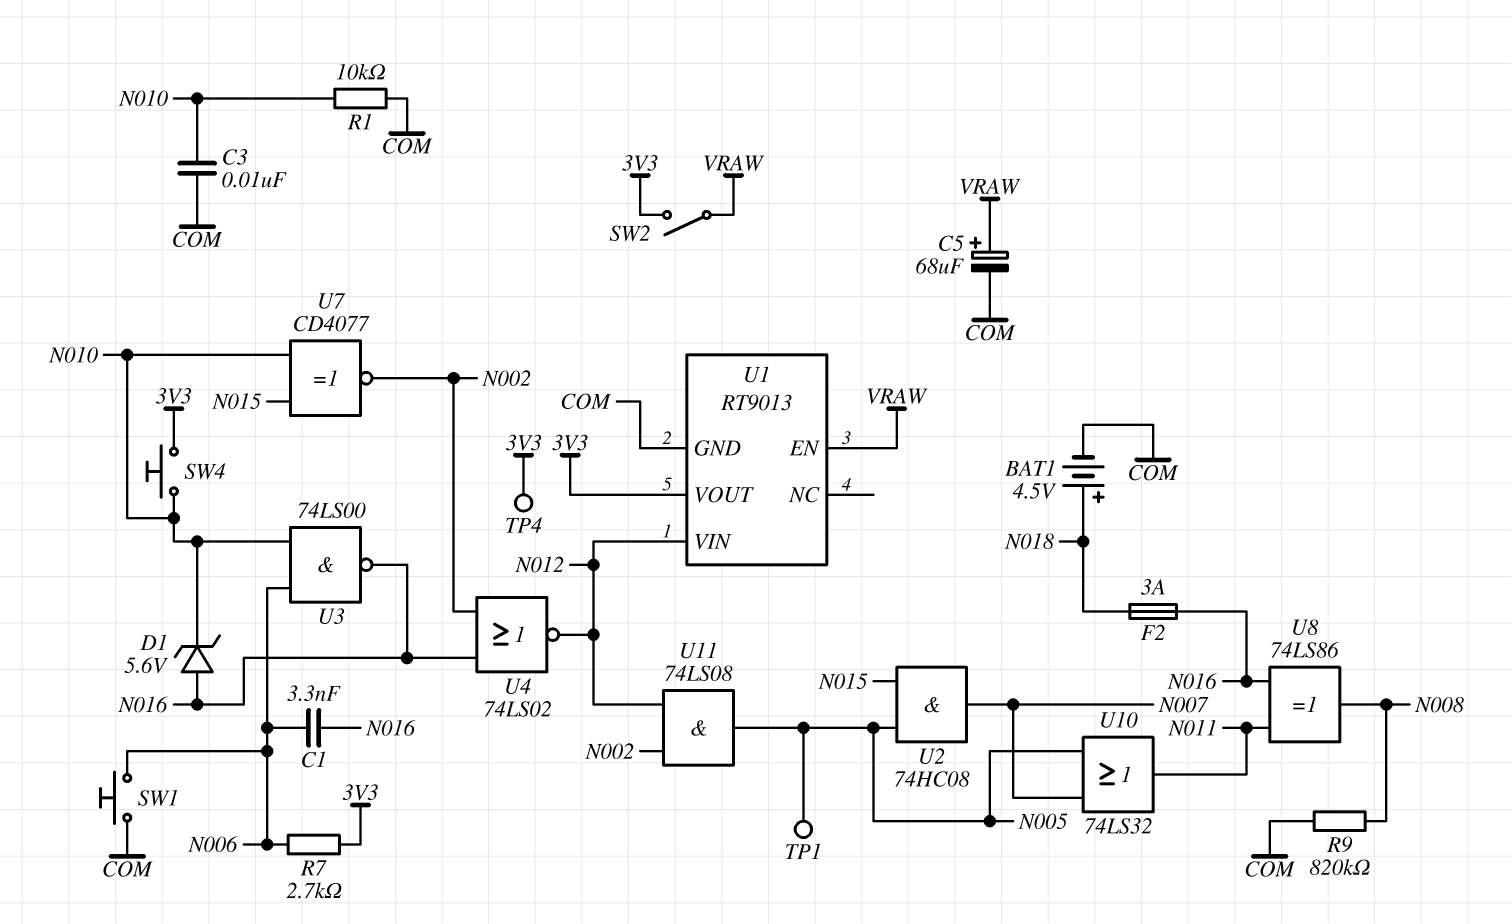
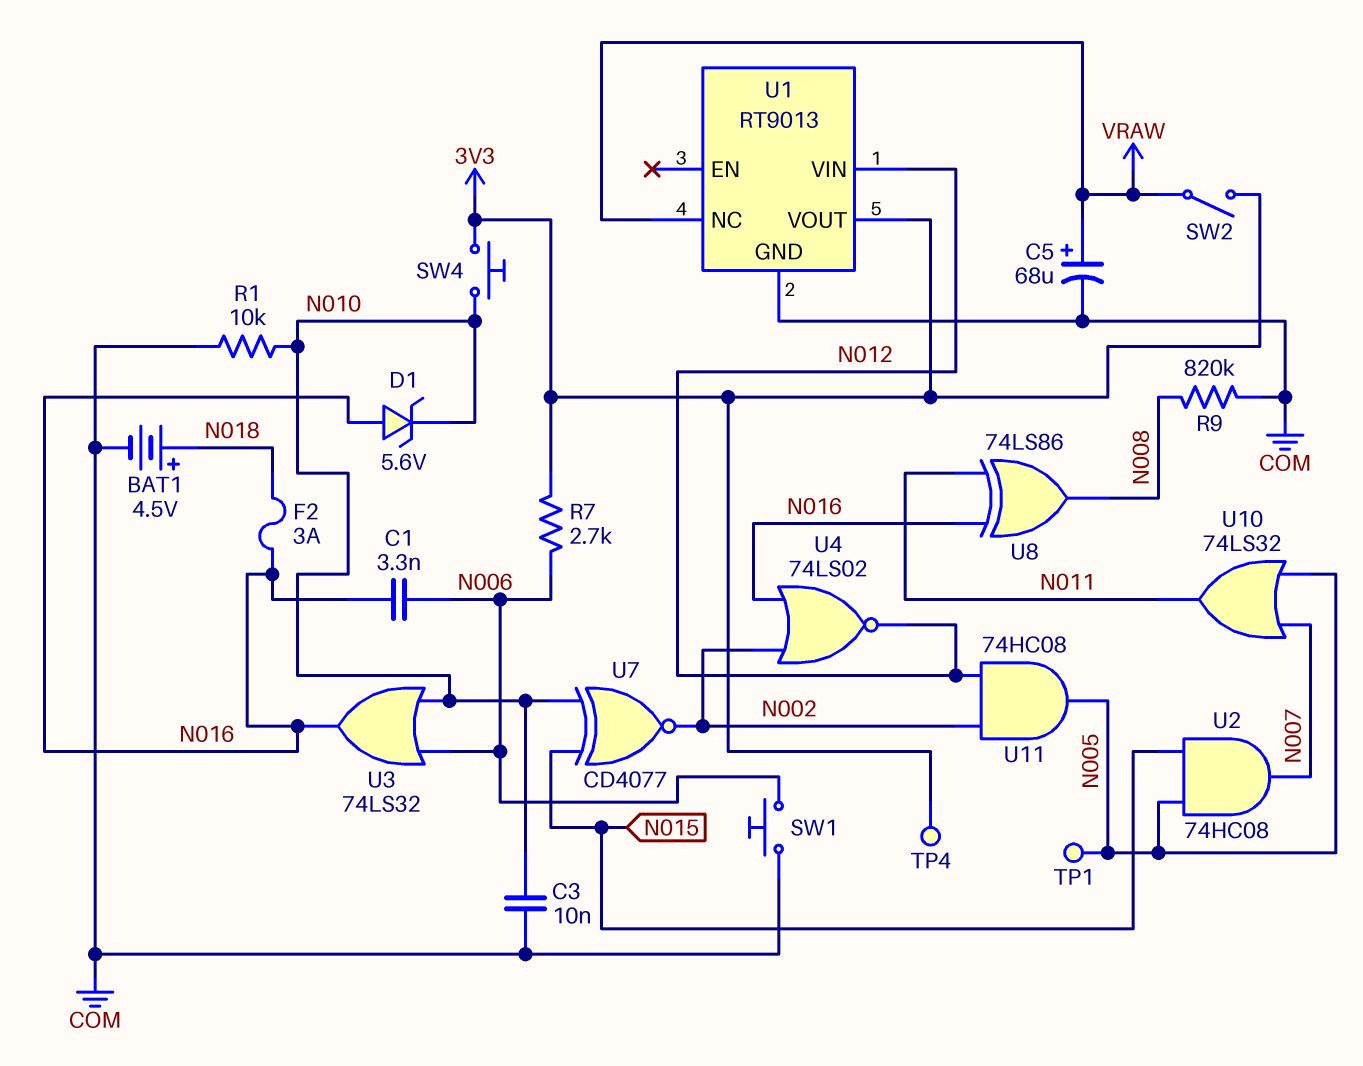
U1 pin EN: VRAW -> none
U1 pin NC: none -> VRAW
U3: NAND 74LS00 (in N006, in N010, out N016) -> OR 74LS32 (in N006, in N010, out N016)
U11: AND 74LS08 (in N002, in N012, out N005) -> AND 74HC08 (in N002, in N012, out N005)

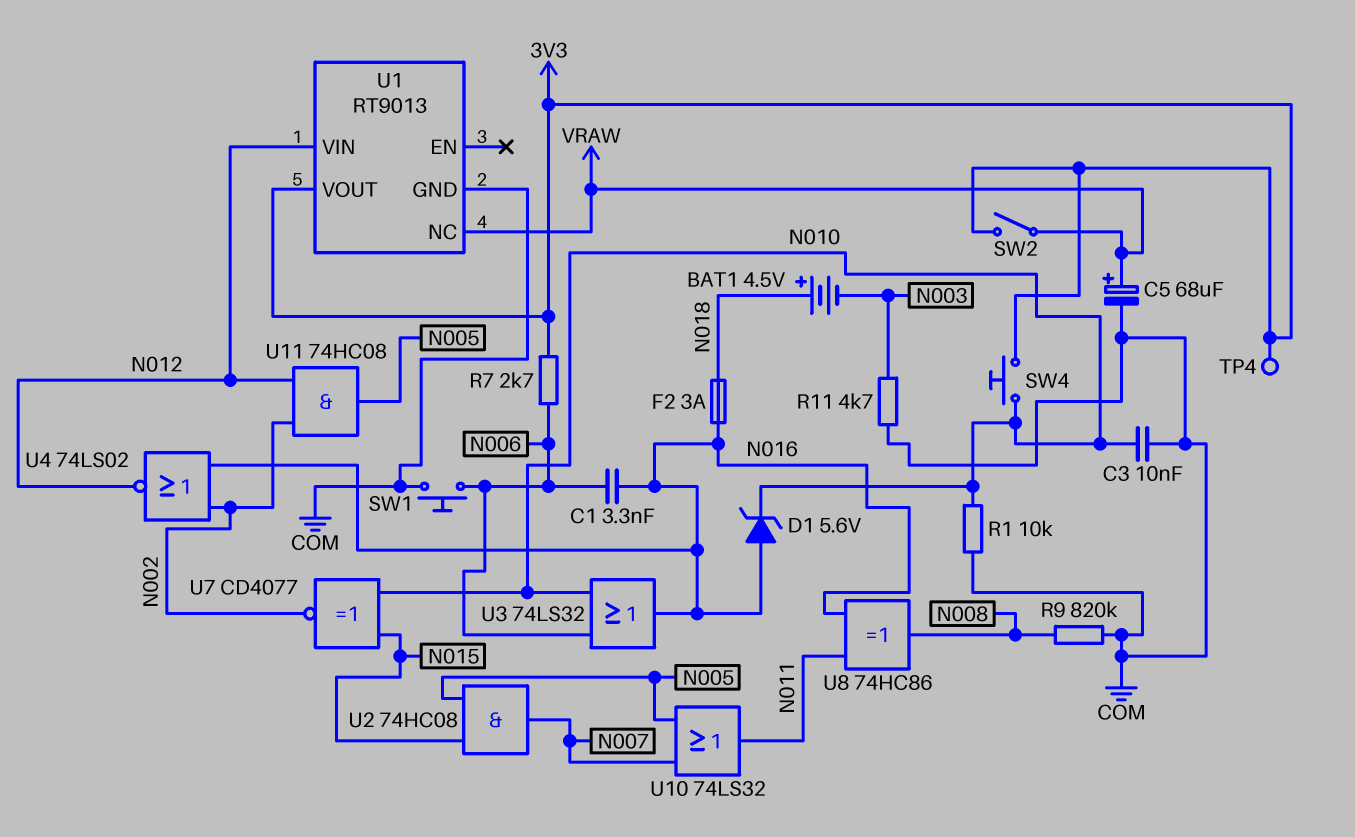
BAT1: 4.5V (plus N018, minus COM) -> 4.5V (plus N018, minus N003)
R11: none -> 4.7k (COM, N003)
TP1: test point (N005) -> none
U8: XOR 74LS86 (in N011, in N016, out N008) -> XOR 74HC86 (in N011, in N016, out N008)

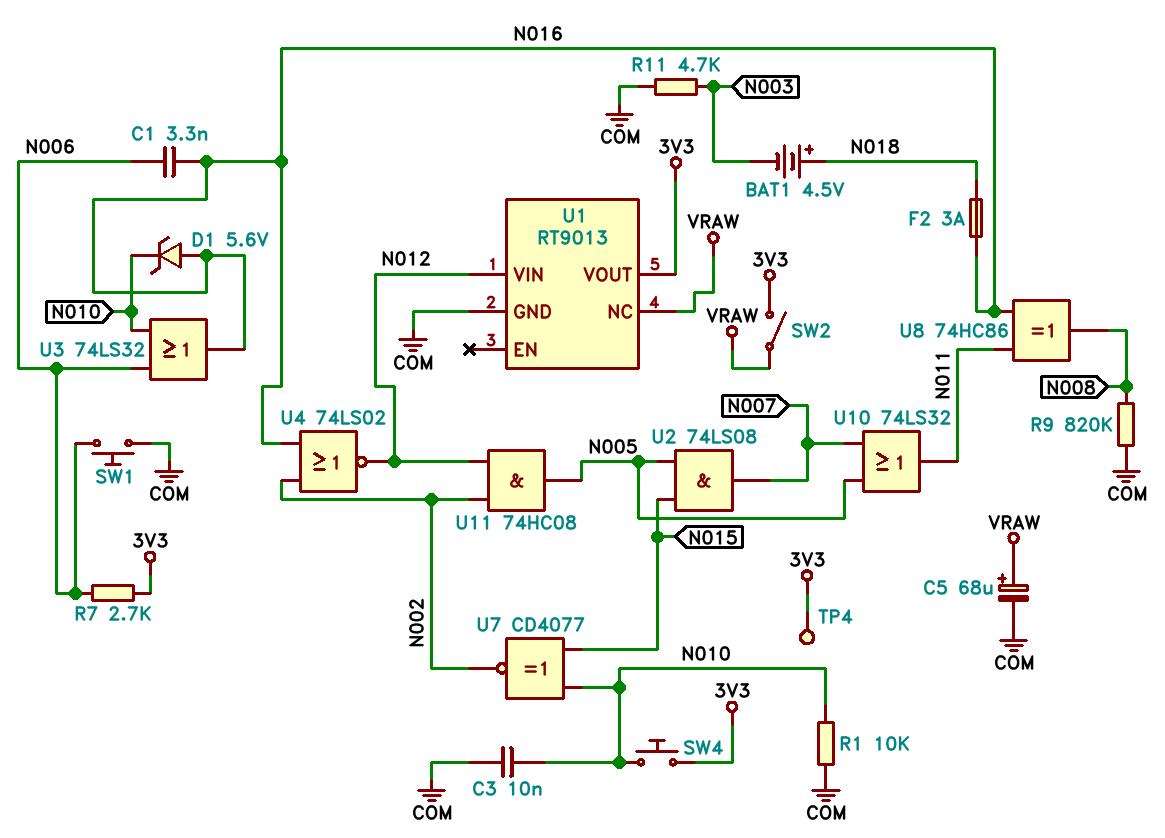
U2: AND 74HC08 (in N005, in N015, out N007) -> AND 74LS08 (in N005, in N015, out N007)

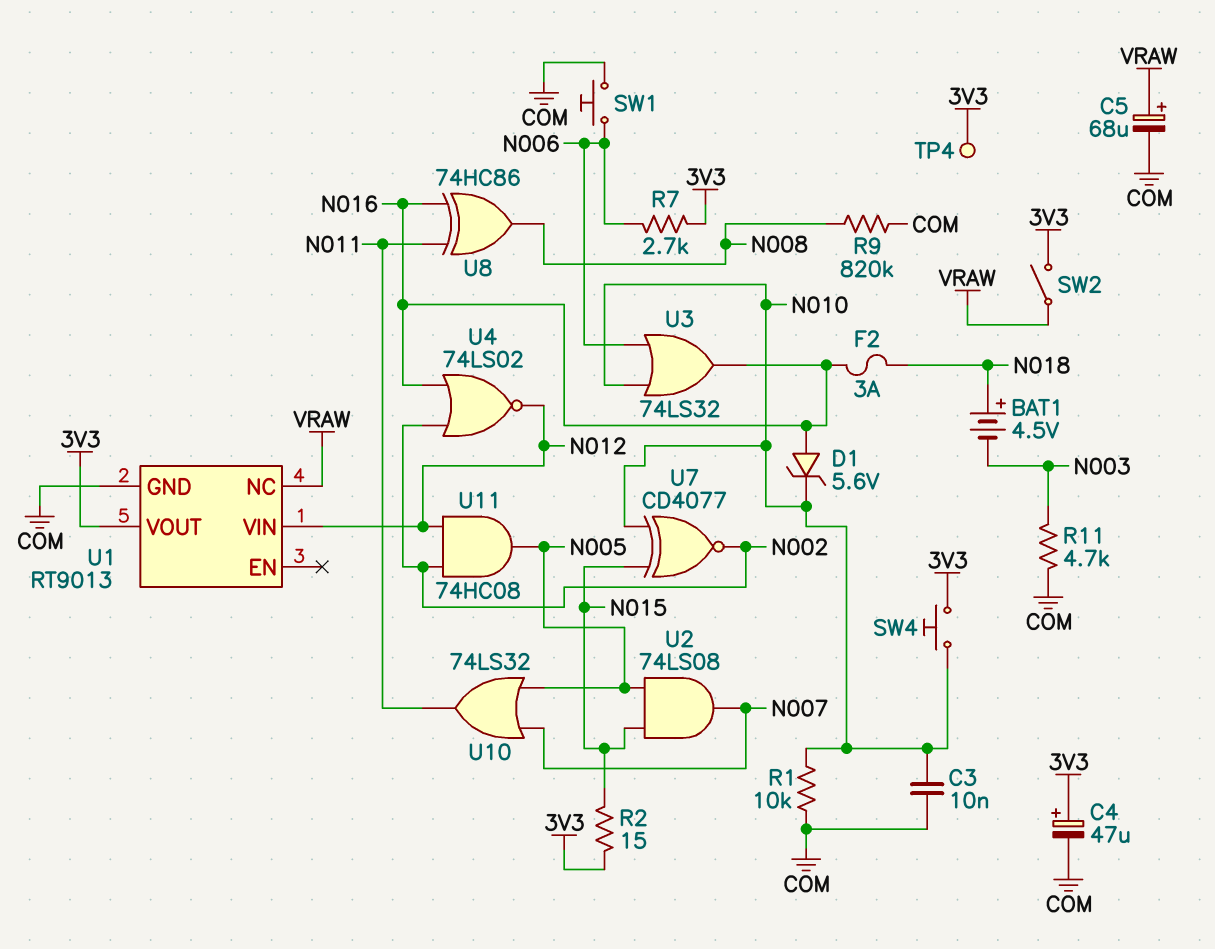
C1: 3.3nF (N006, N016) -> none
C4: none -> 47uF (plus 3V3, minus COM)
R2: none -> 15 (3V3, N015)

